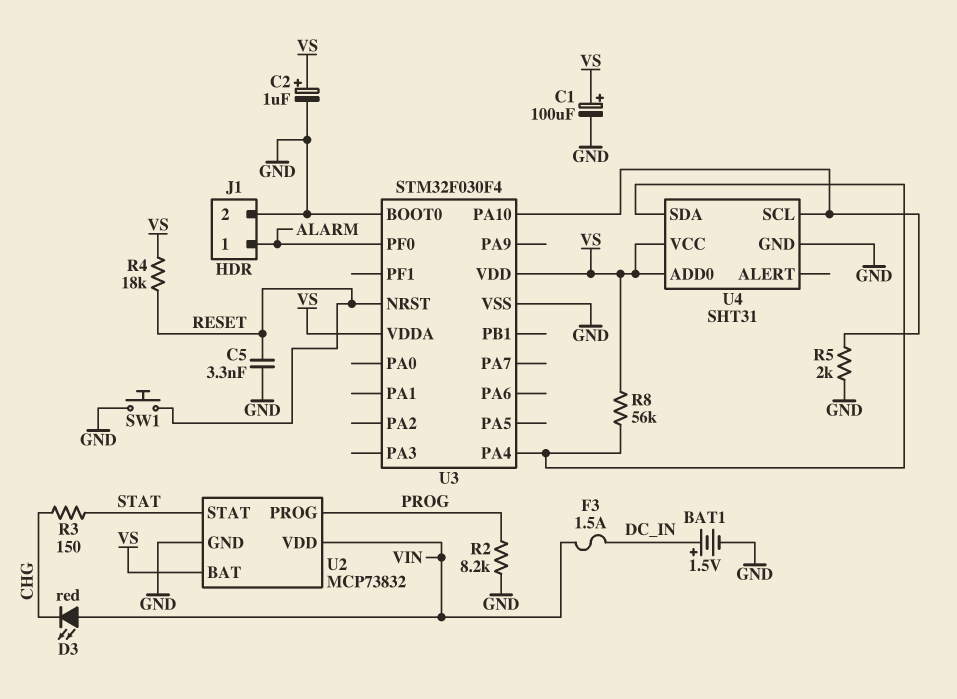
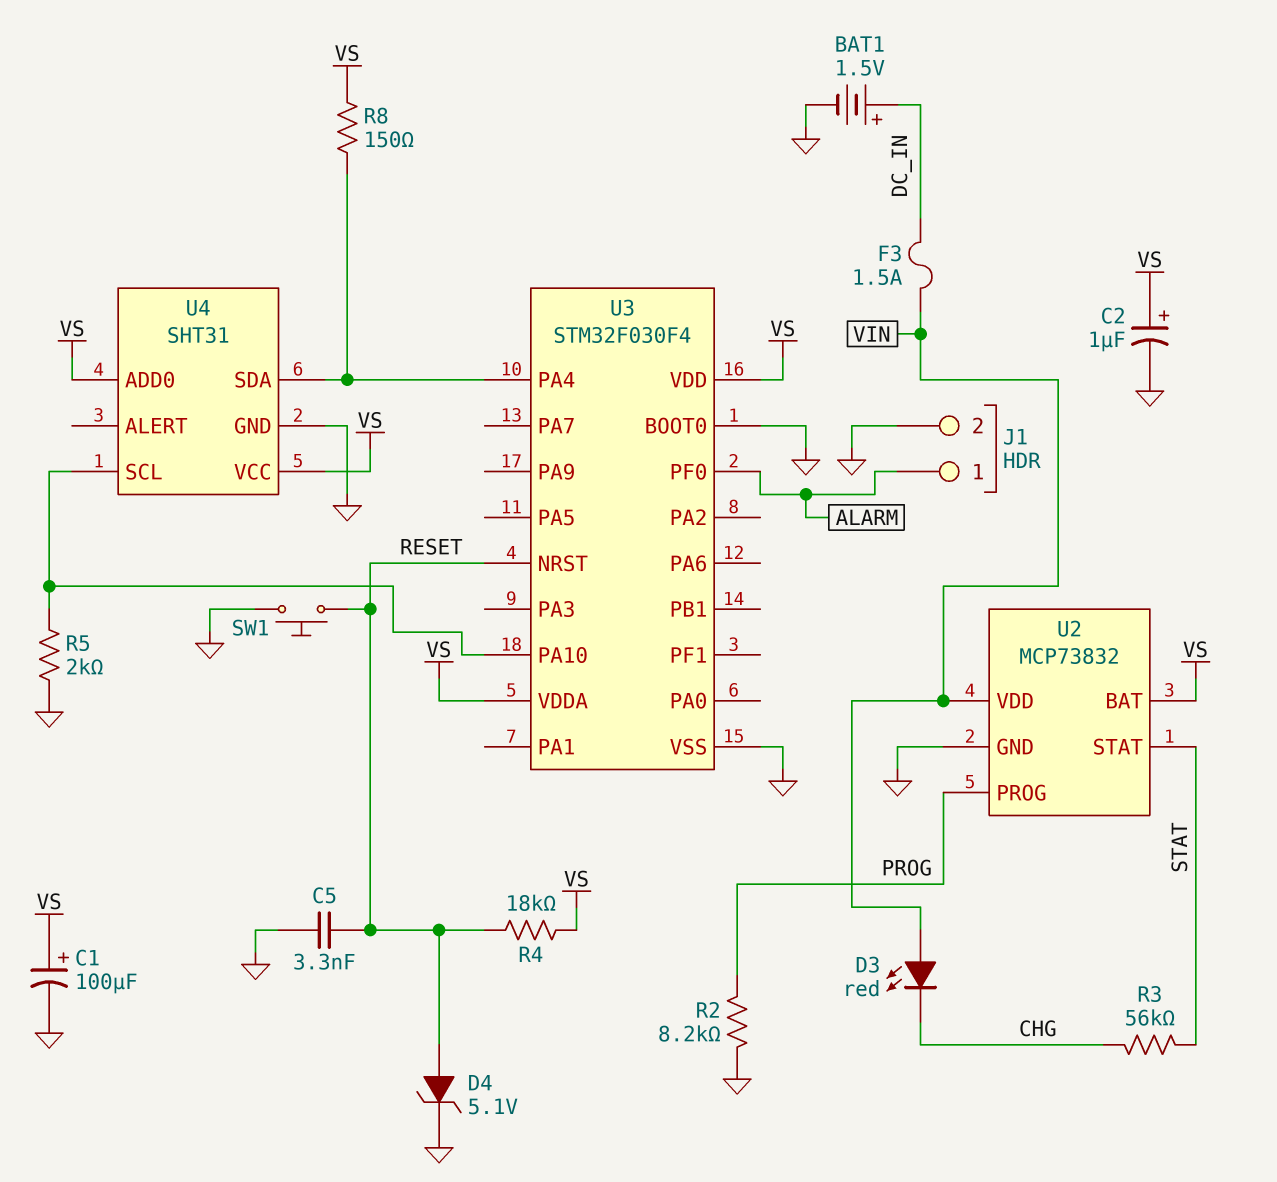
D4: none -> zener 5.1V (A RESET, K GND)
R3: 150 (CHG, STAT) -> 56k (CHG, STAT)
R8: 56k (U3/PA4, VS) -> 150 (U3/PA4, VS)

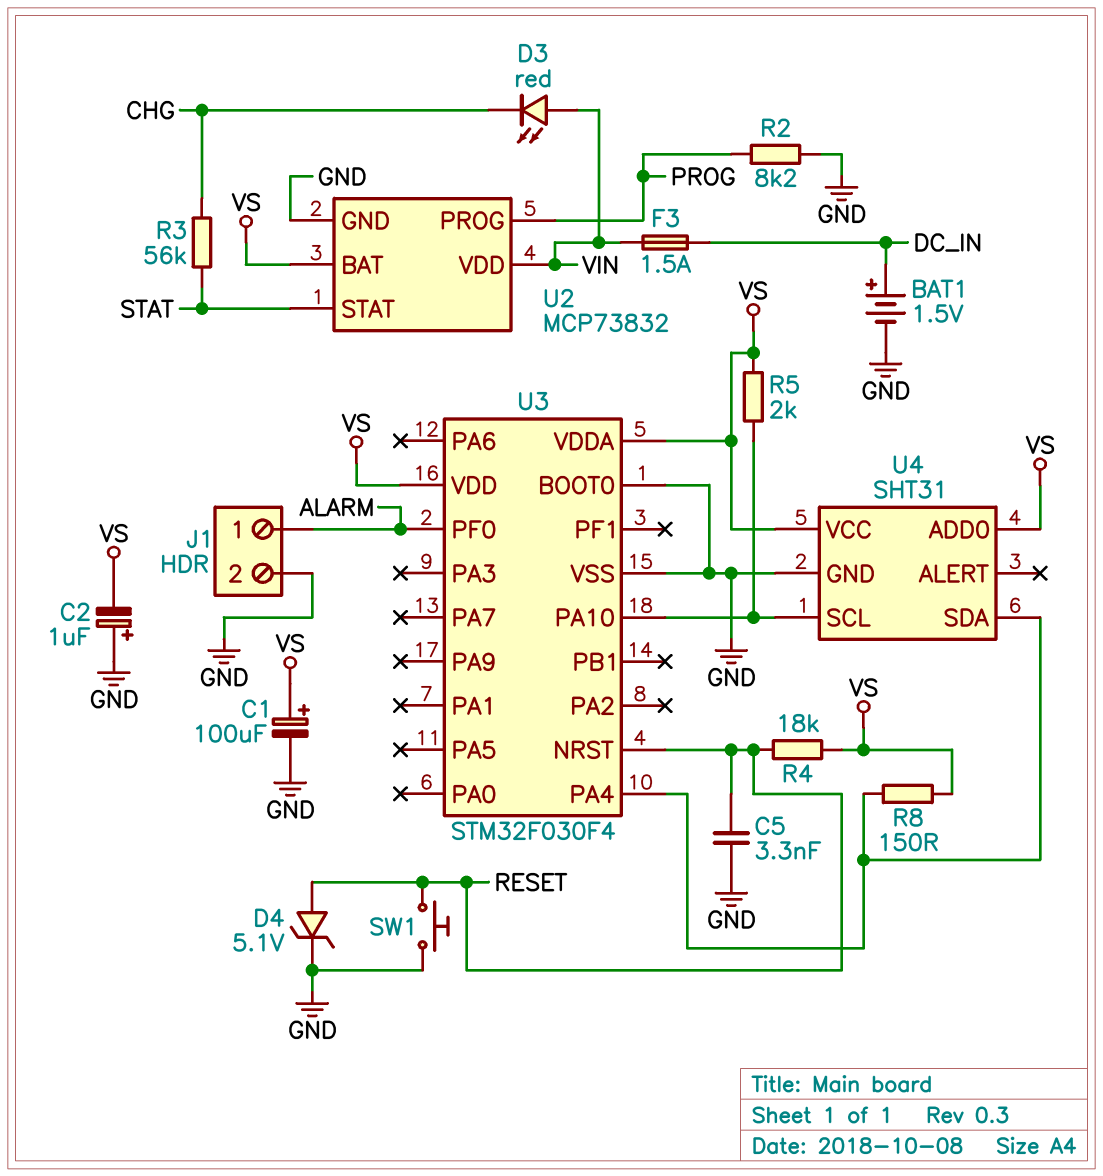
C2: 1uF (plus VS, minus GND) -> 1uF (plus GND, minus VS)
R5: 2k (GND, U3/PA10) -> 2k (U3/PA10, VS)

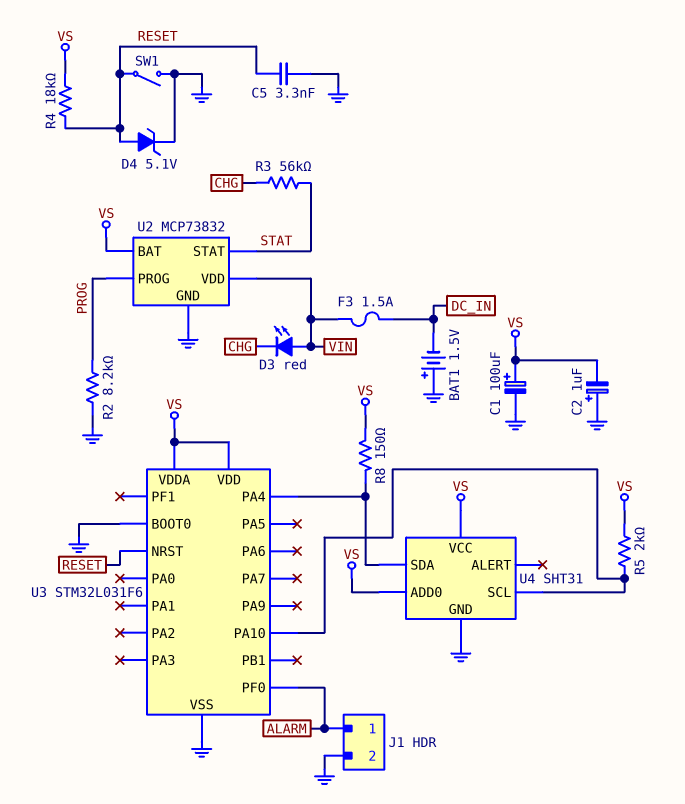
BAT1: 1.5V (plus DC_IN, minus GND) -> 1.5V (plus GND, minus DC_IN)
SW1: button (GND, RESET) -> switch (GND, RESET)
U3: STM32F030F4 -> STM32L031F6

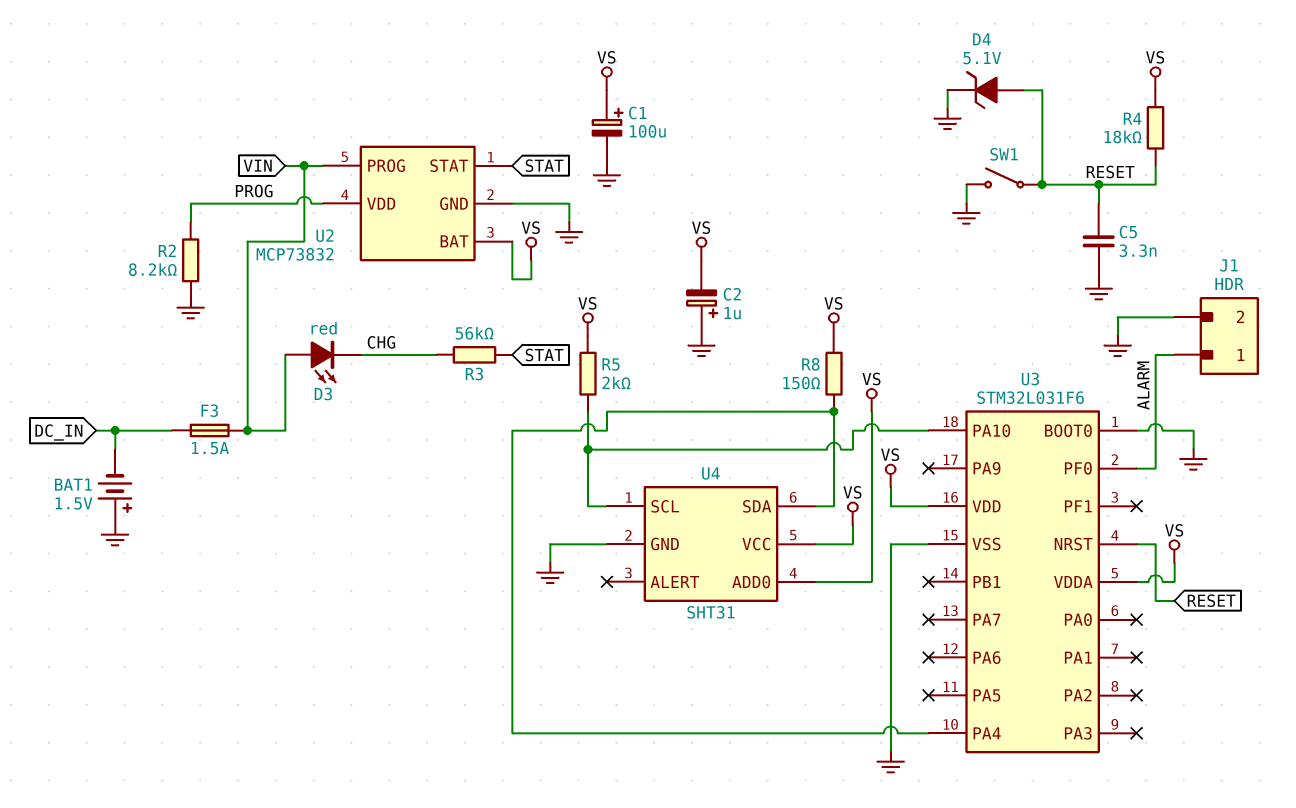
U2 pin PROG: PROG -> VIN
U2 pin VDD: VIN -> PROG

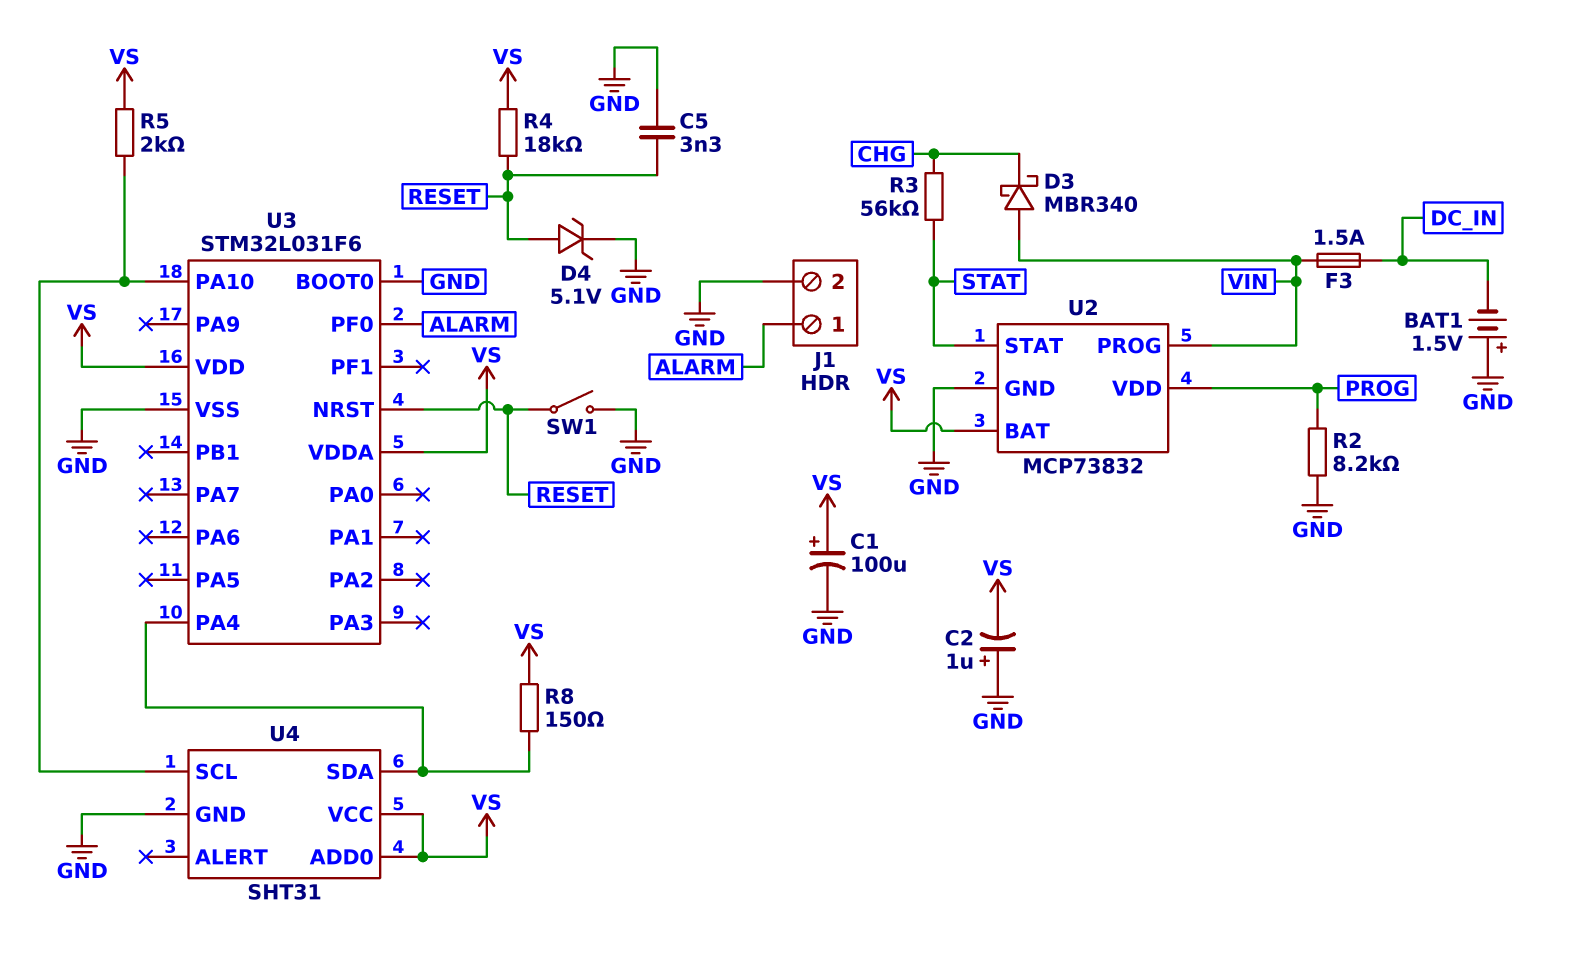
D3: LED red (A VIN, K CHG) -> schottky MBR340 (A VIN, K CHG)

